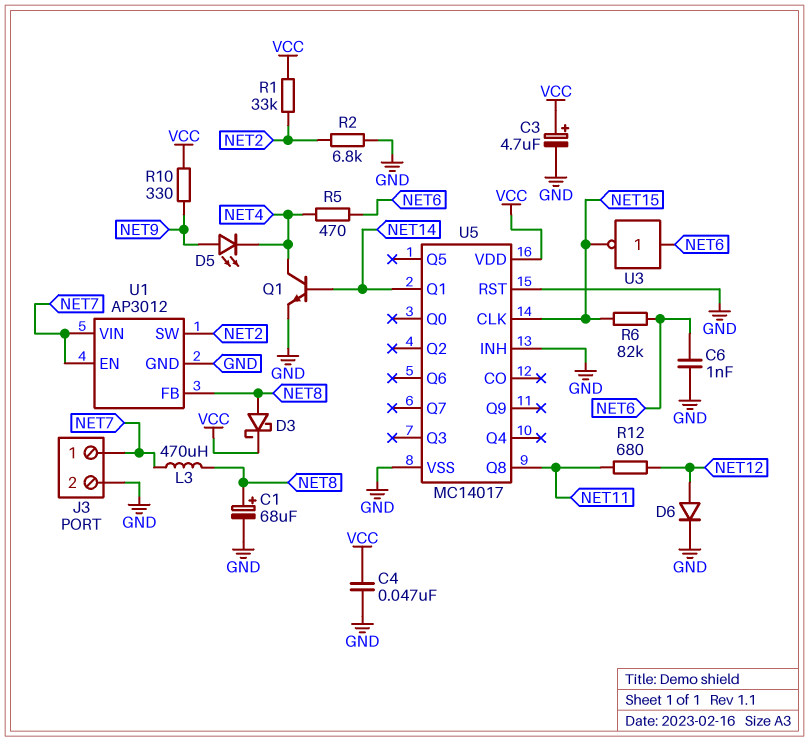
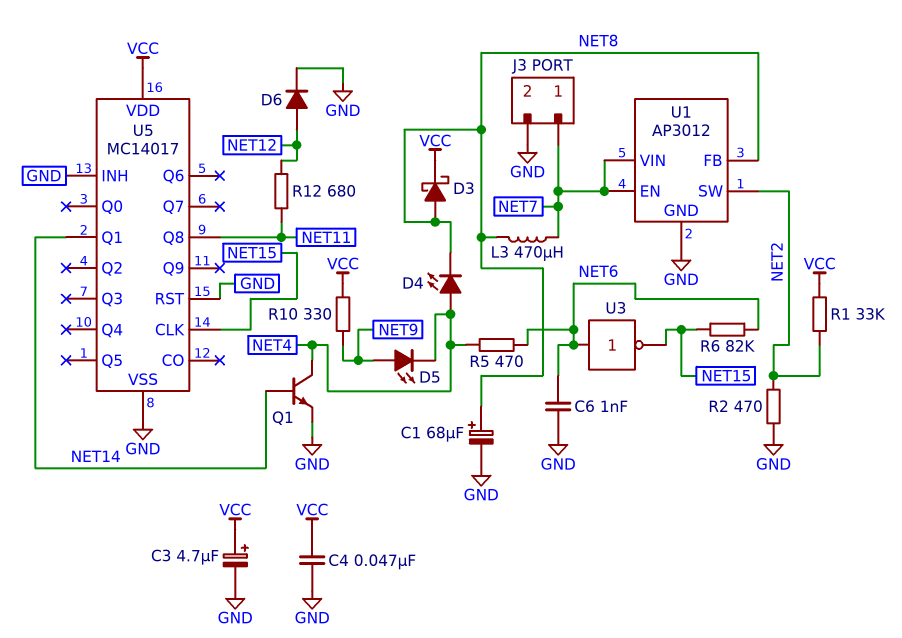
D4: none -> LED (A NET4, K NET8)
R2: 6.8k (GND, NET2) -> 470 (GND, NET2)

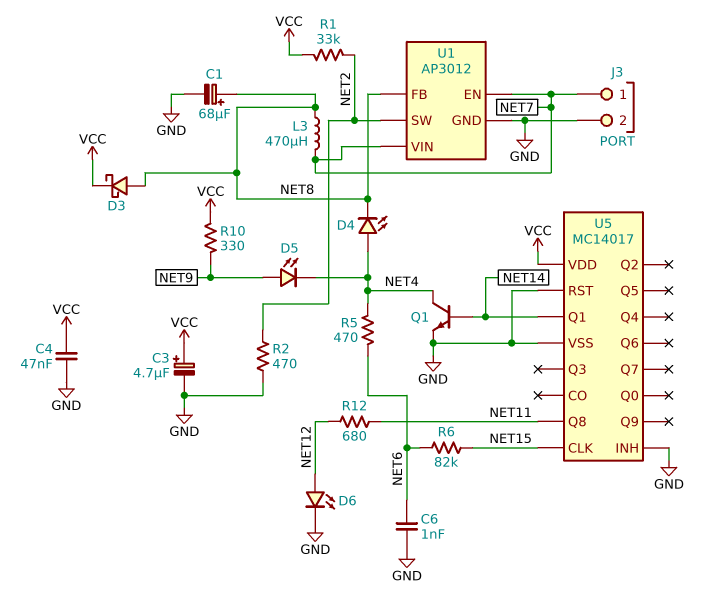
D6: diode (A NET12, K GND) -> LED (A NET12, K GND)
U3: NOT (in NET6, out NET15) -> none

